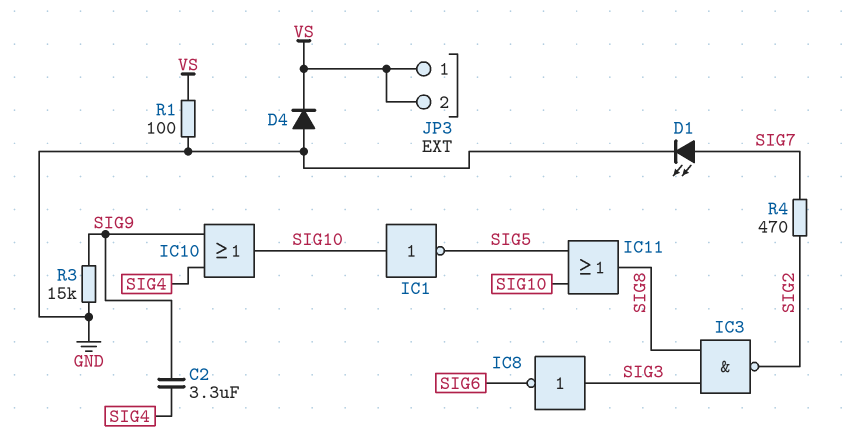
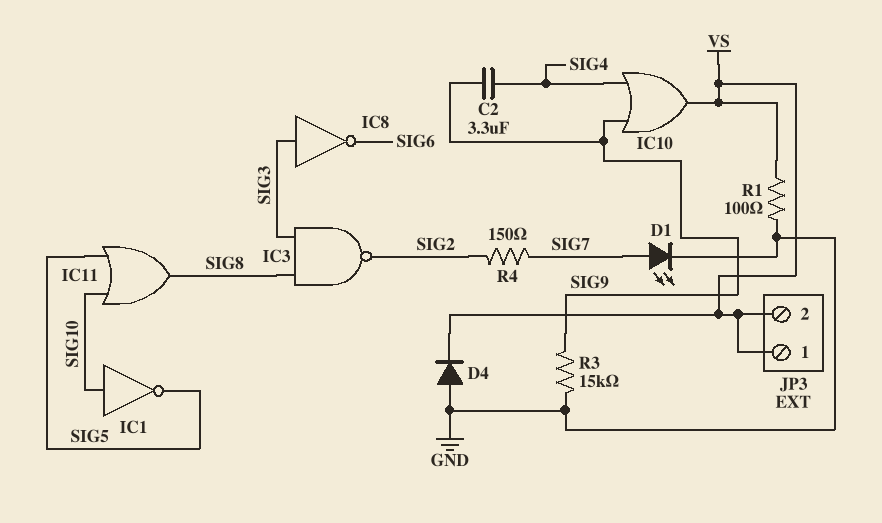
IC10: OR (in SIG4, in SIG9, out SIG10) -> OR (in SIG4, in SIG9, out VS)
R4: 470 (SIG2, SIG7) -> 150 (SIG2, SIG7)

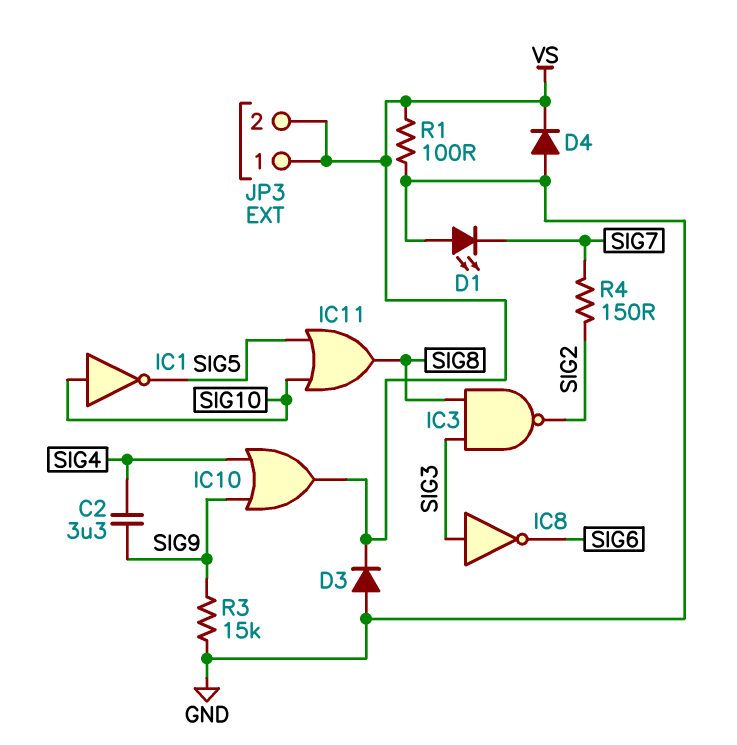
D1: LED (A SIG7, K GND) -> LED (A GND, K SIG7)
D3: none -> diode (A GND, K VS)

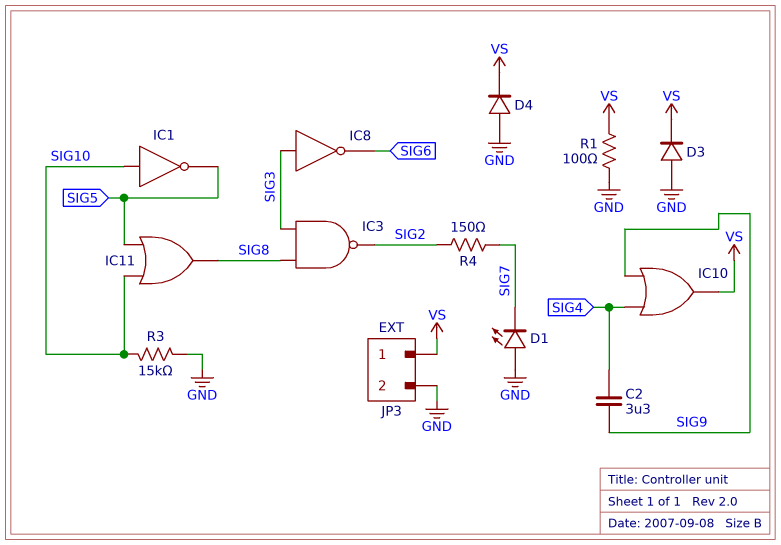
JP3 pin 2: VS -> GND
R3: 15k (GND, SIG9) -> 15k (GND, SIG10)

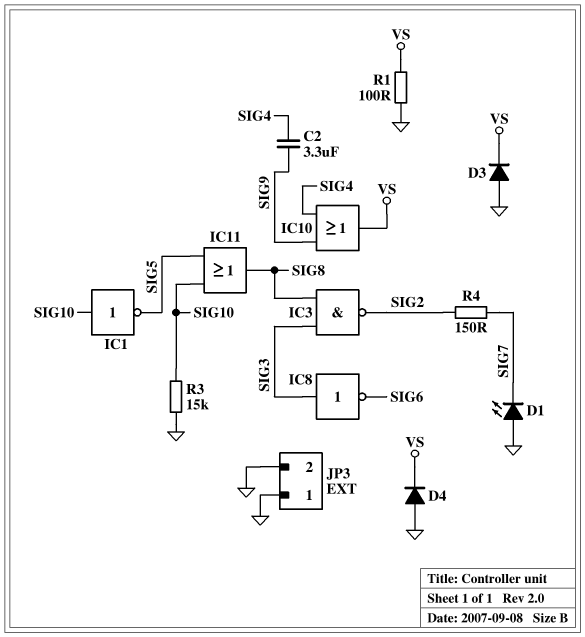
JP3 pin 1: VS -> GND

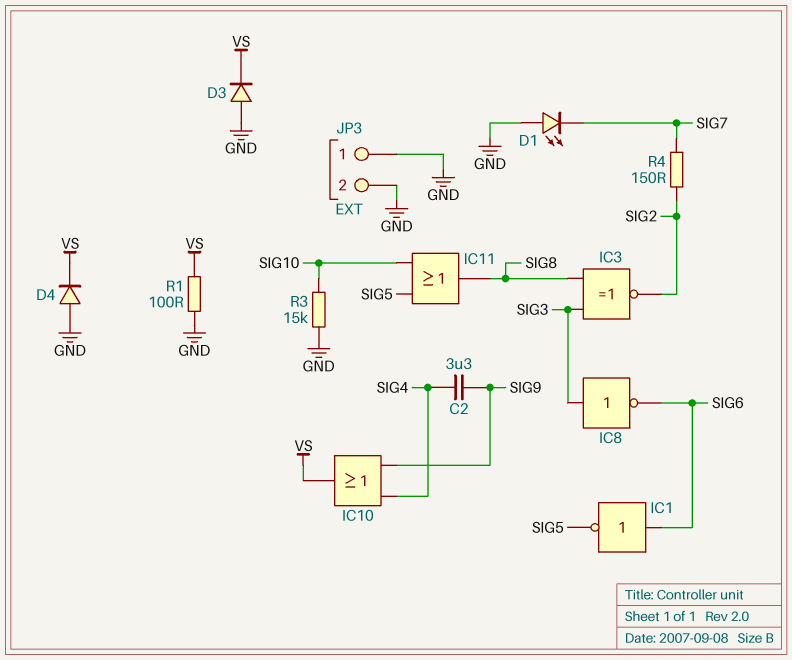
IC1: NOT (in SIG10, out SIG5) -> NOT (in SIG6, out SIG5)
IC3: NAND (in SIG3, in SIG8, out SIG2) -> XNOR (in SIG3, in SIG8, out SIG2)

